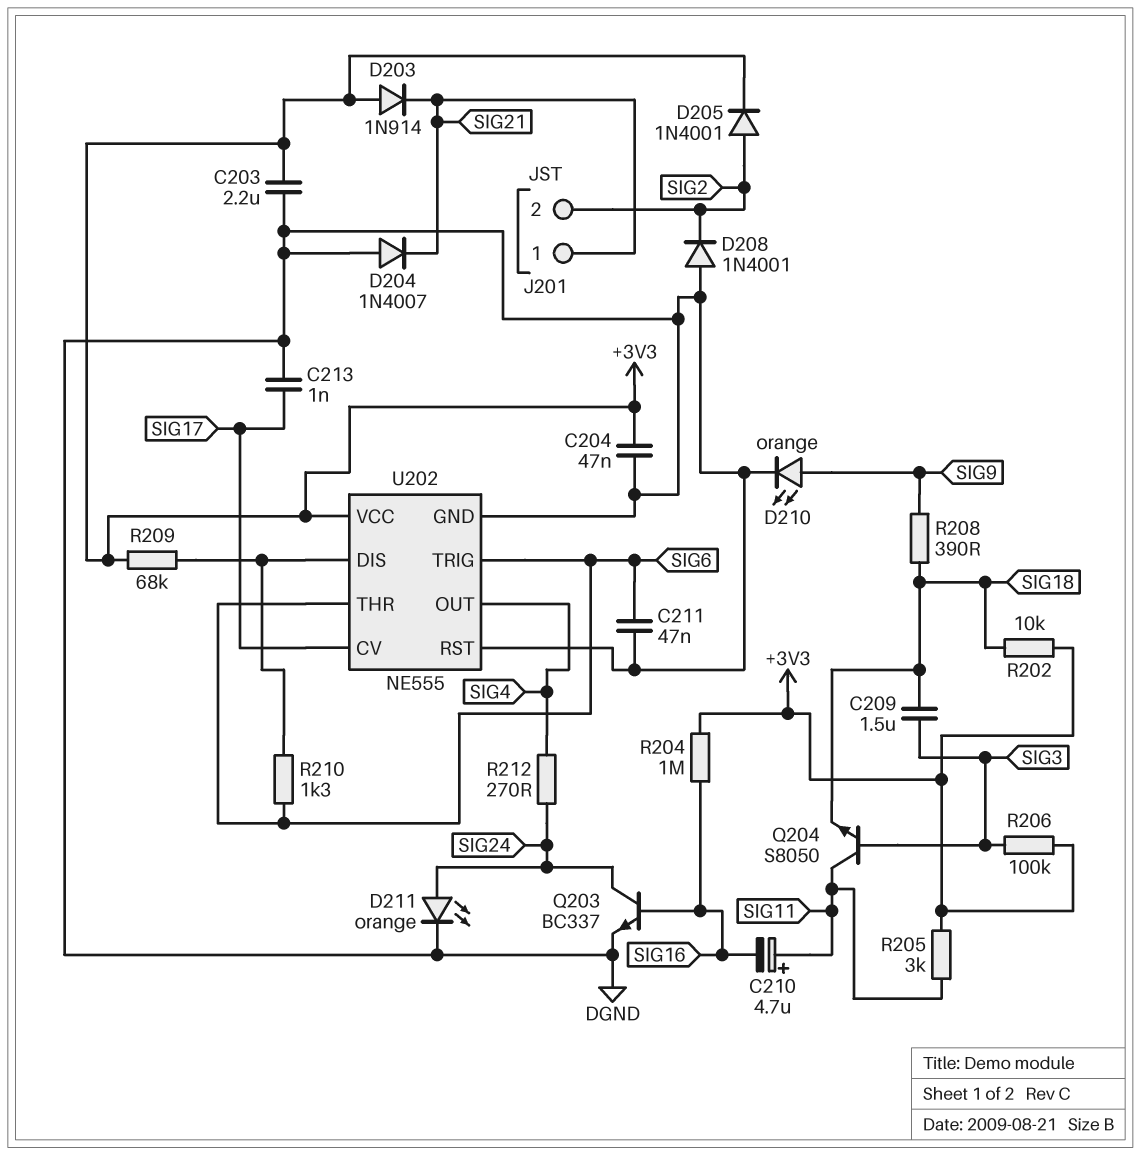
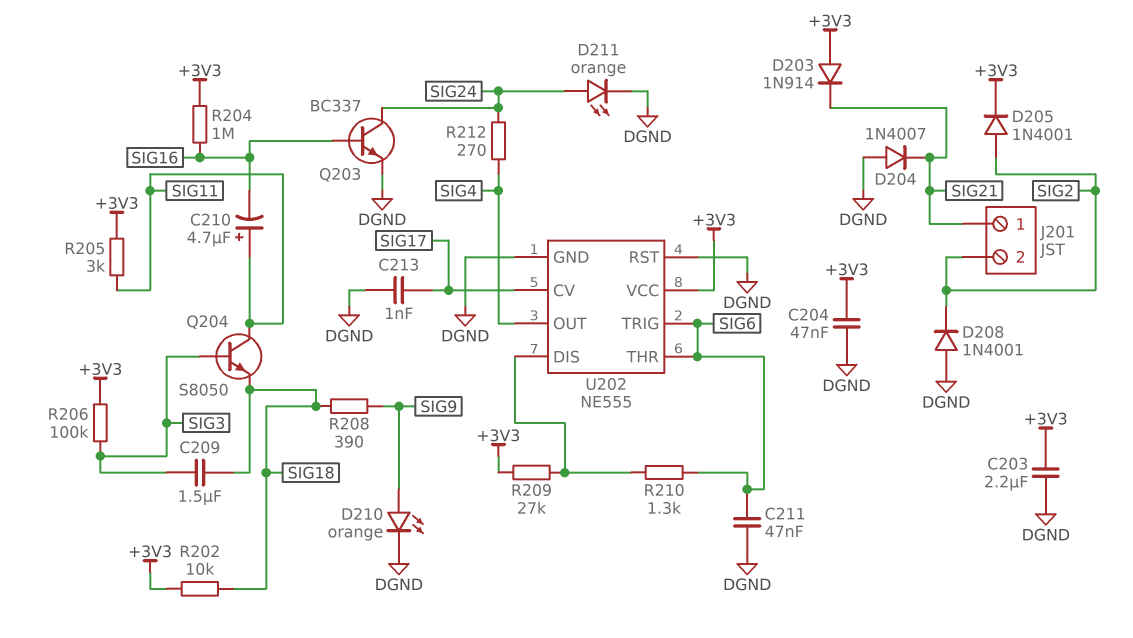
R209: 68k (+3V3, U202/DIS) -> 27k (+3V3, U202/DIS)

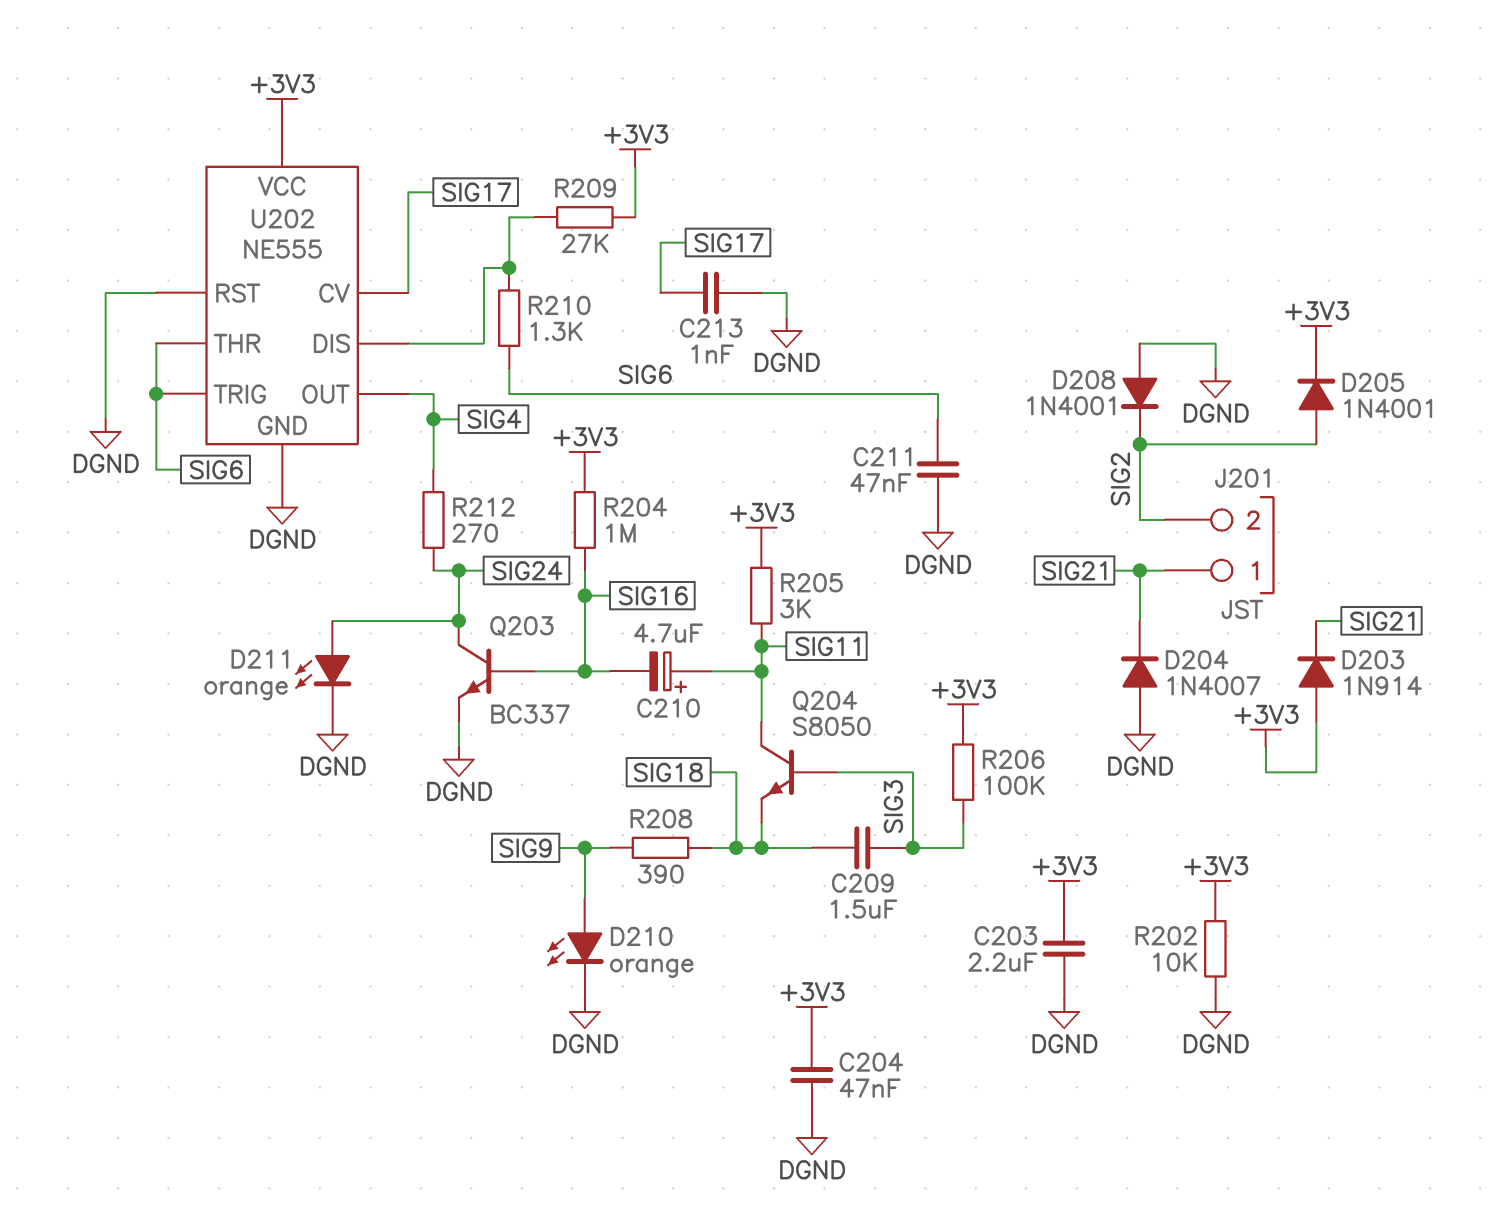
R202: 10k (+3V3, SIG18) -> 10k (+3V3, DGND)

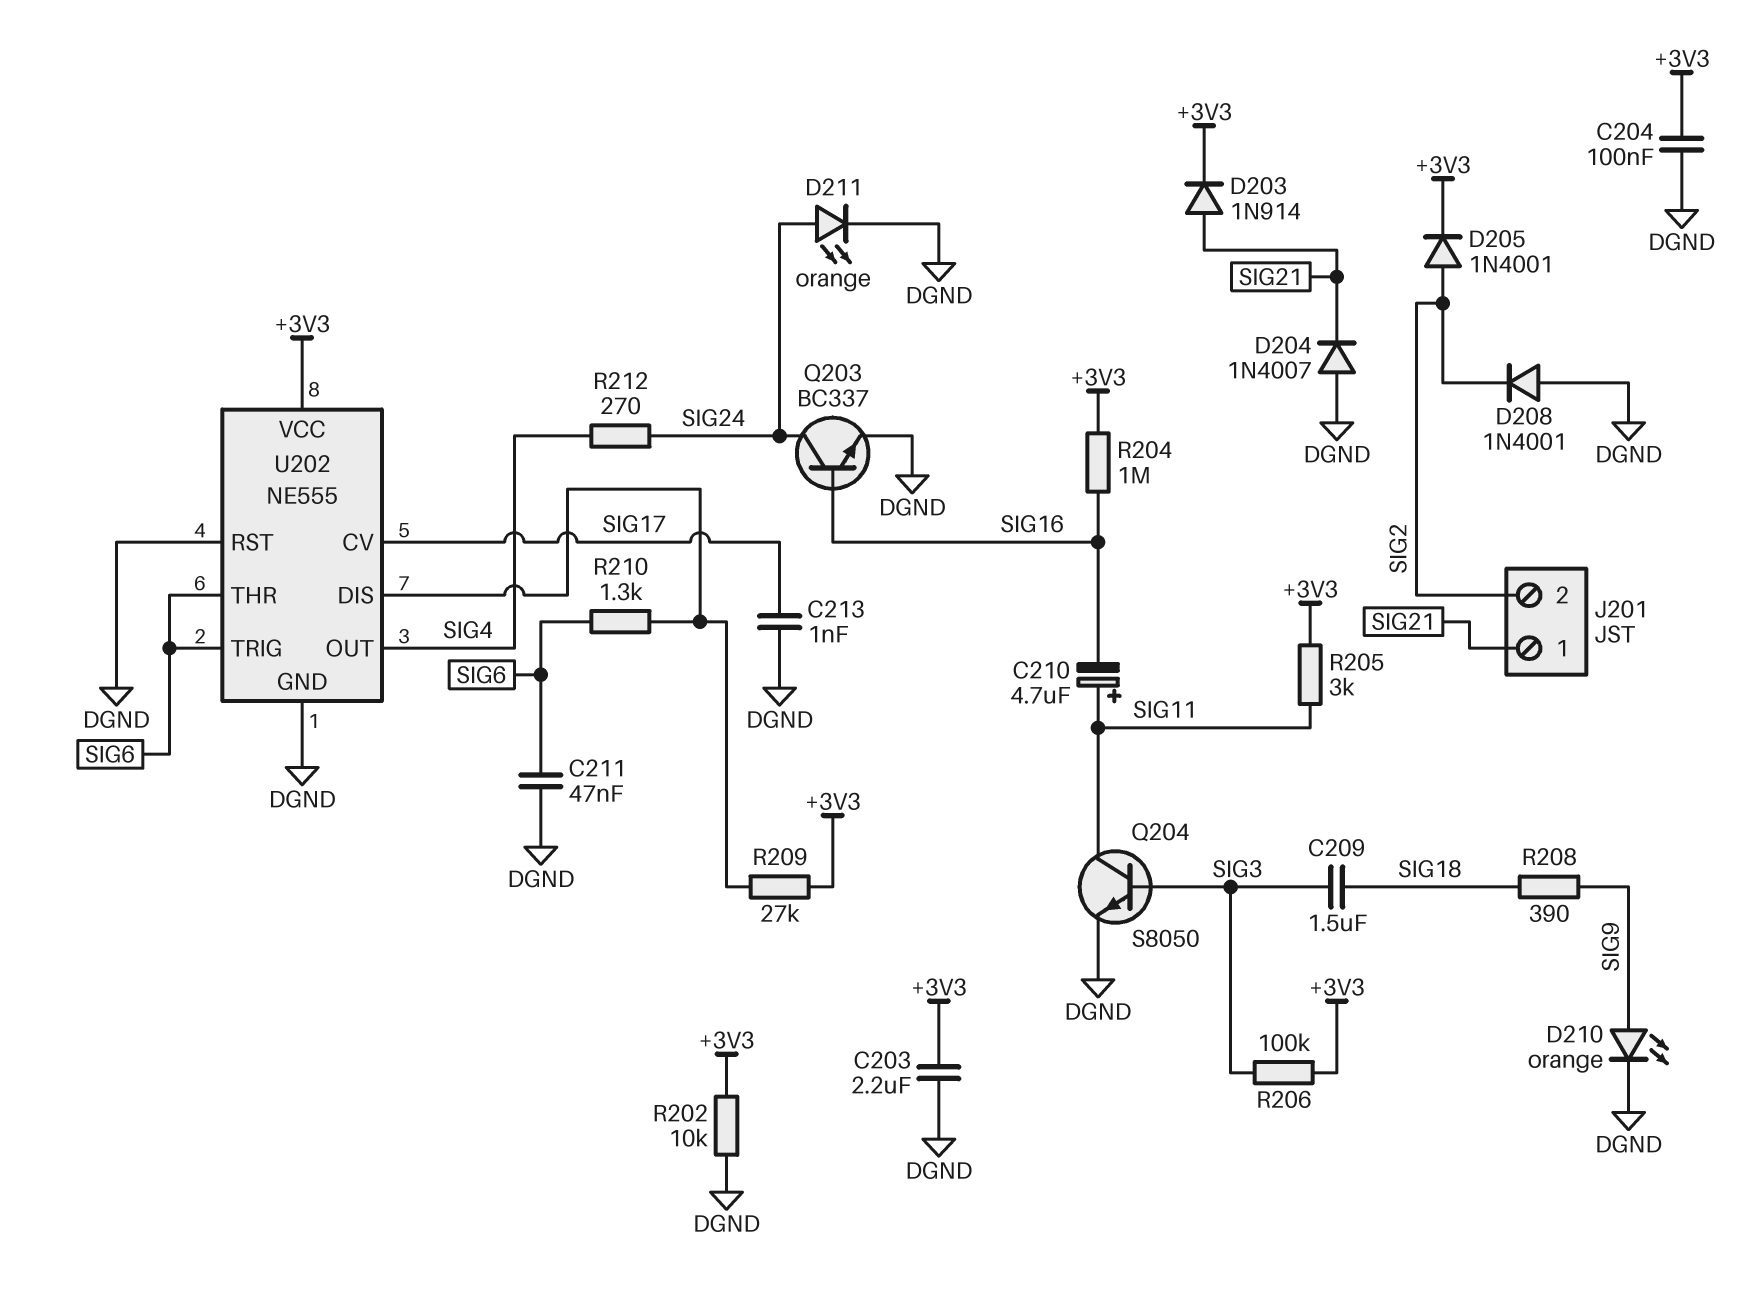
C204: 47nF (+3V3, DGND) -> 100nF (+3V3, DGND)
D203: diode 1N914 (A +3V3, K SIG21) -> diode 1N914 (A SIG21, K +3V3)
Q204: NPN S8050 (B SIG3, C SIG11, E SIG18) -> NPN S8050 (B SIG3, C SIG11, E DGND)

